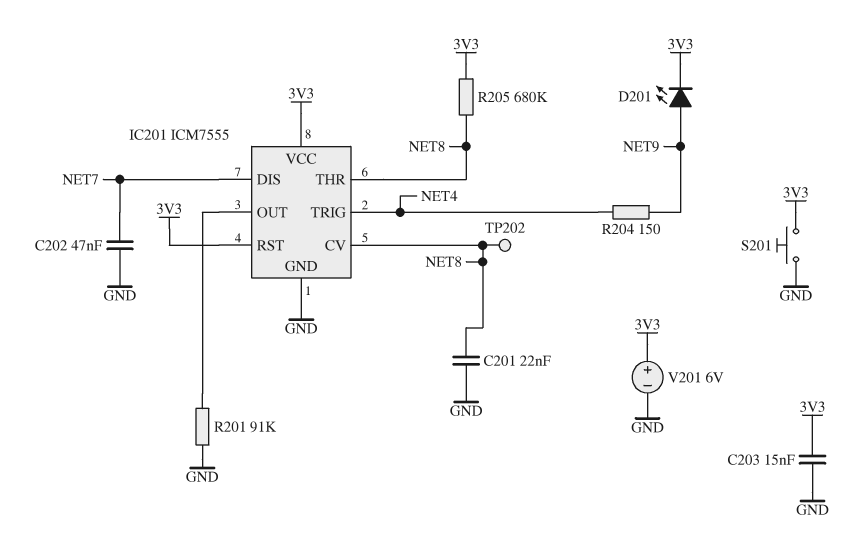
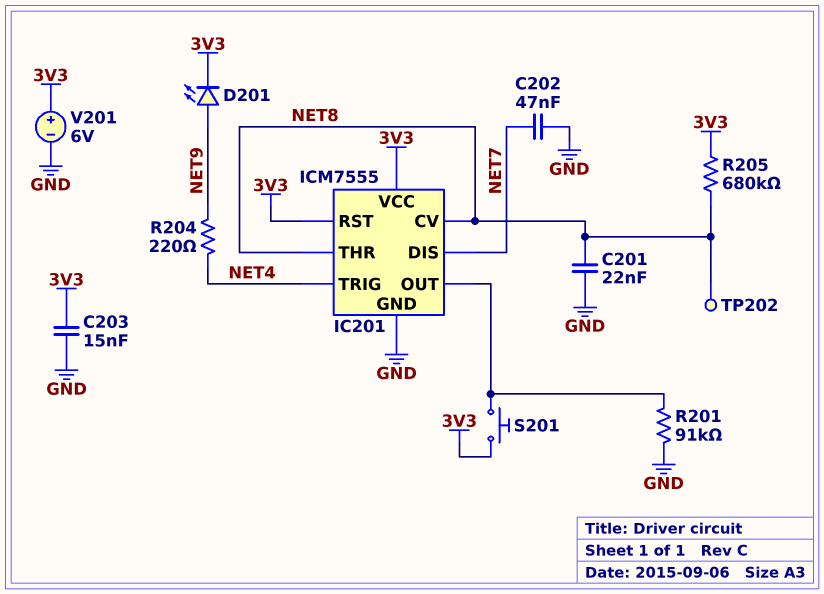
R204: 150 (NET4, NET9) -> 220 (NET4, NET9)
S201: button (3V3, GND) -> button (3V3, IC201/OUT)

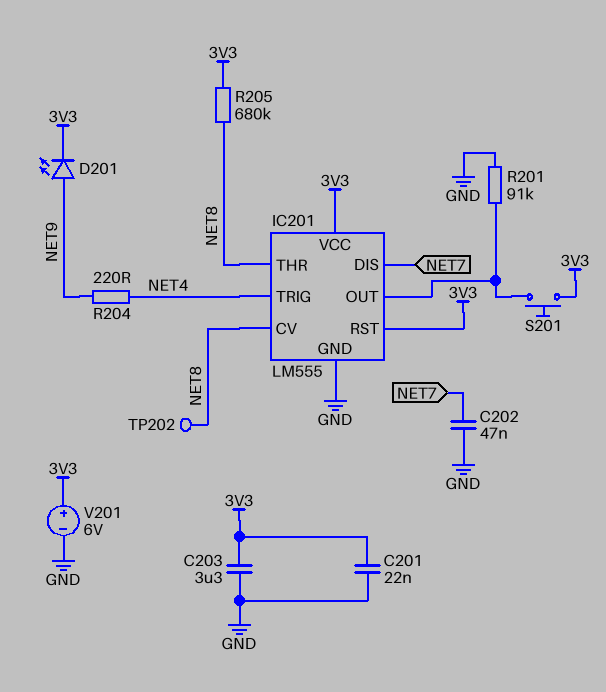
C201: 22nF (GND, NET8) -> 22nF (3V3, GND)
C203: 15nF (3V3, GND) -> 3.3uF (3V3, GND)
IC201: ICM7555 -> LM555

